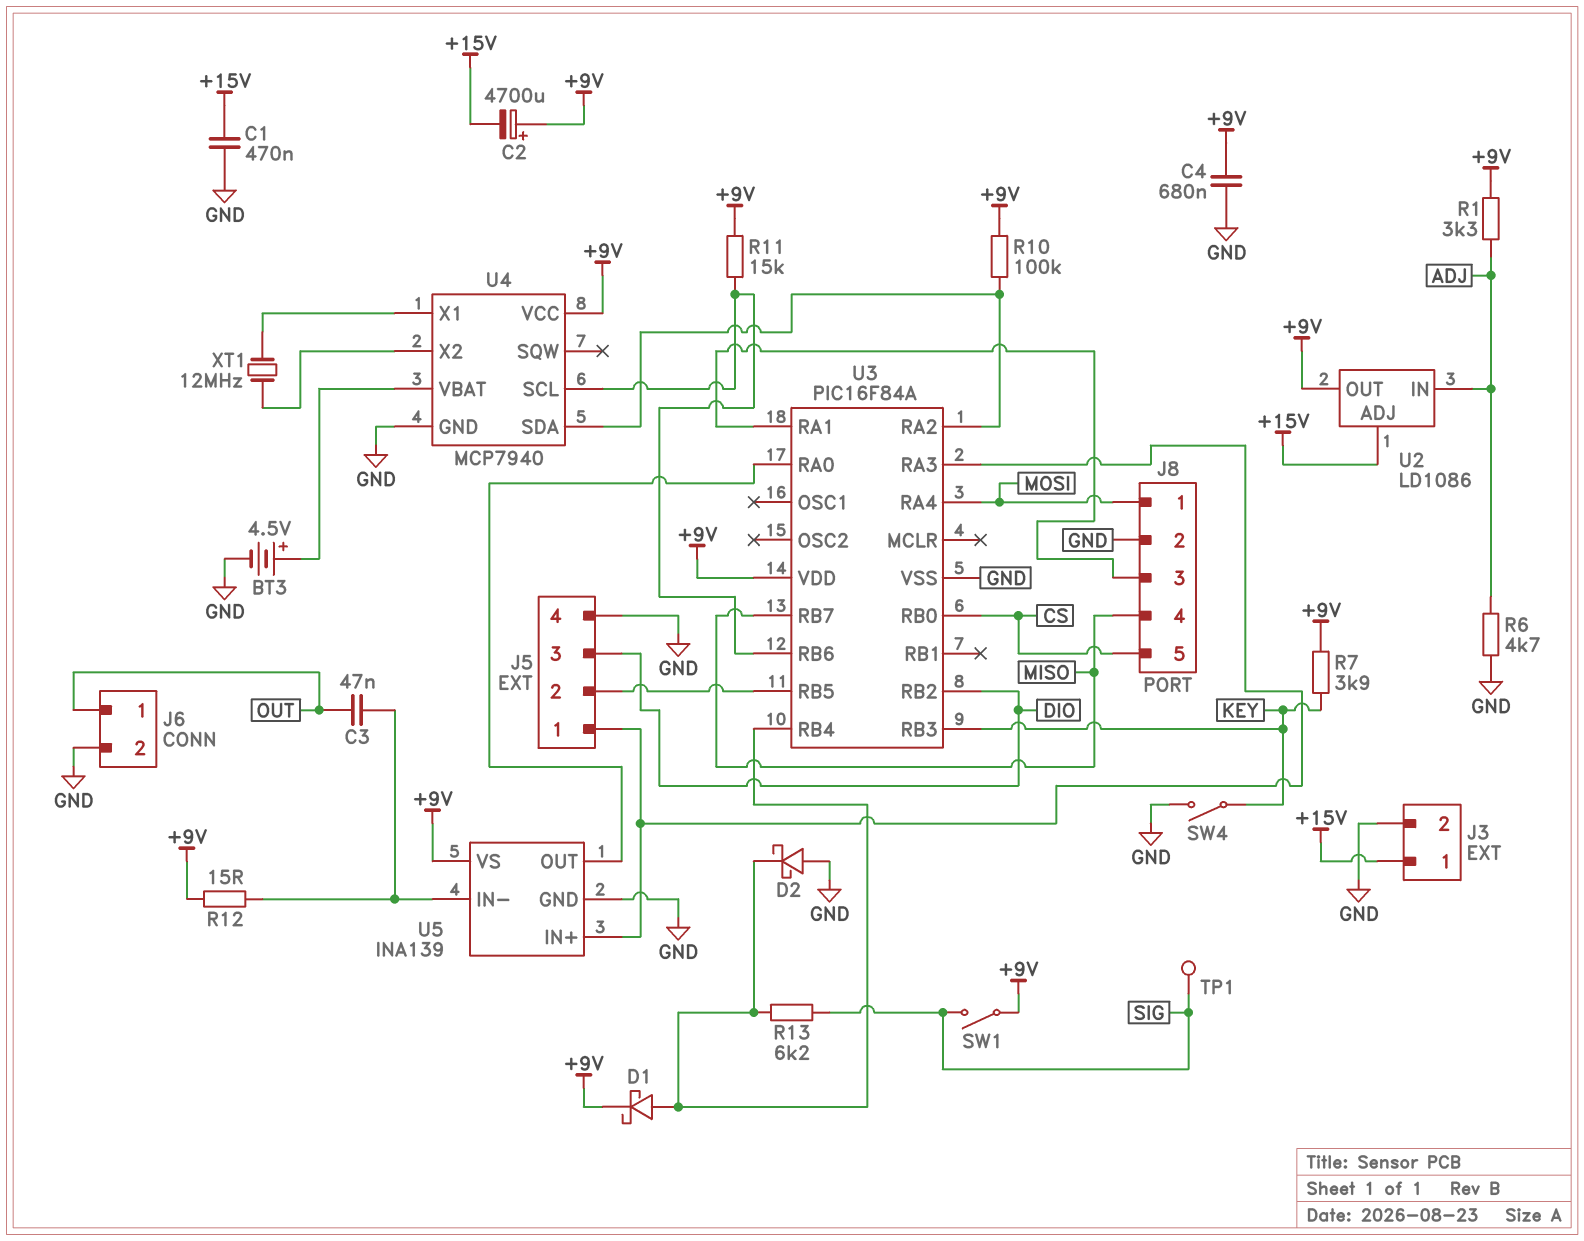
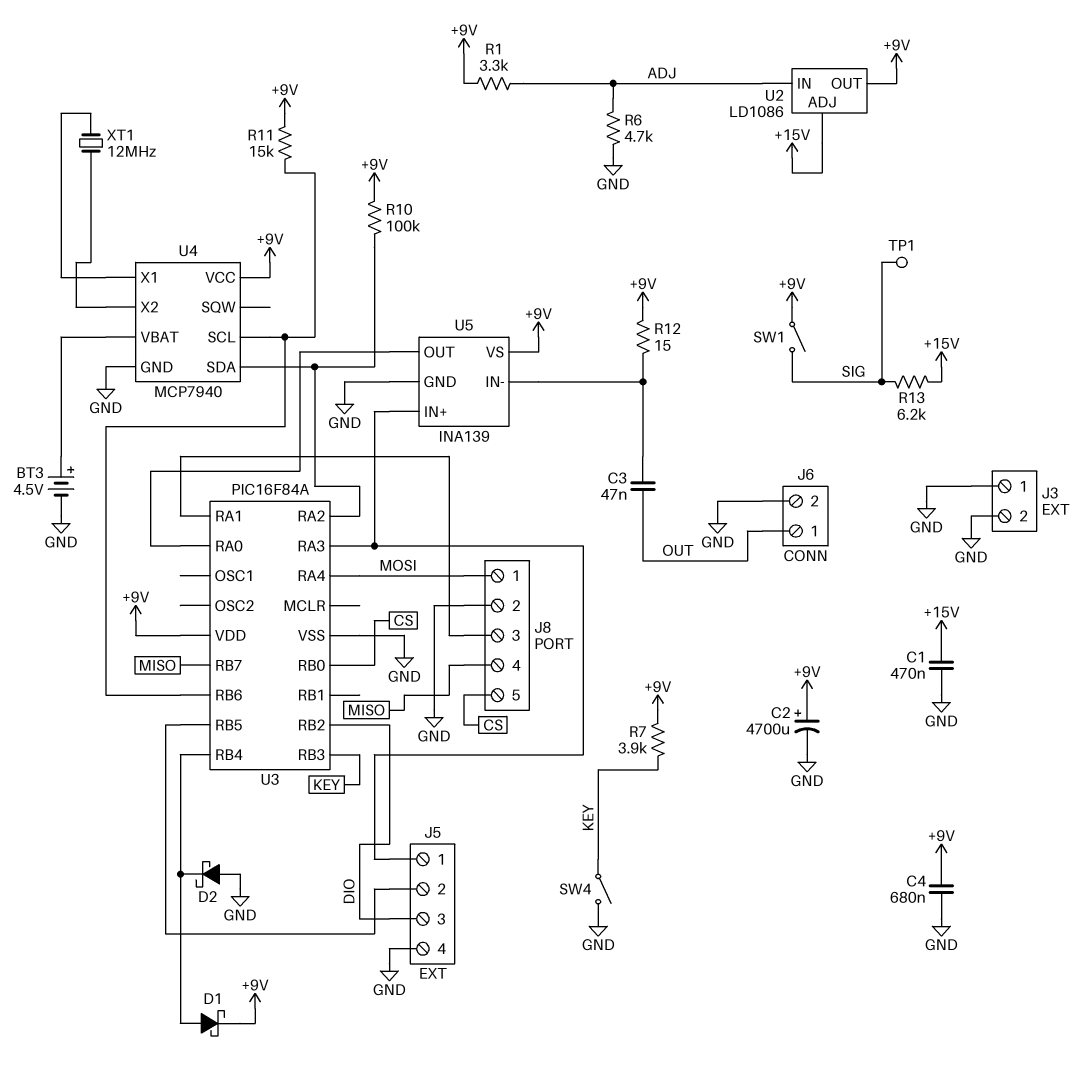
C2: 4700uF (plus +9V, minus +15V) -> 4700uF (plus +9V, minus GND)
J3 pin 1: +15V -> GND
R13: 6.2k (SIG, U3/RB4) -> 6.2k (+15V, SIG)

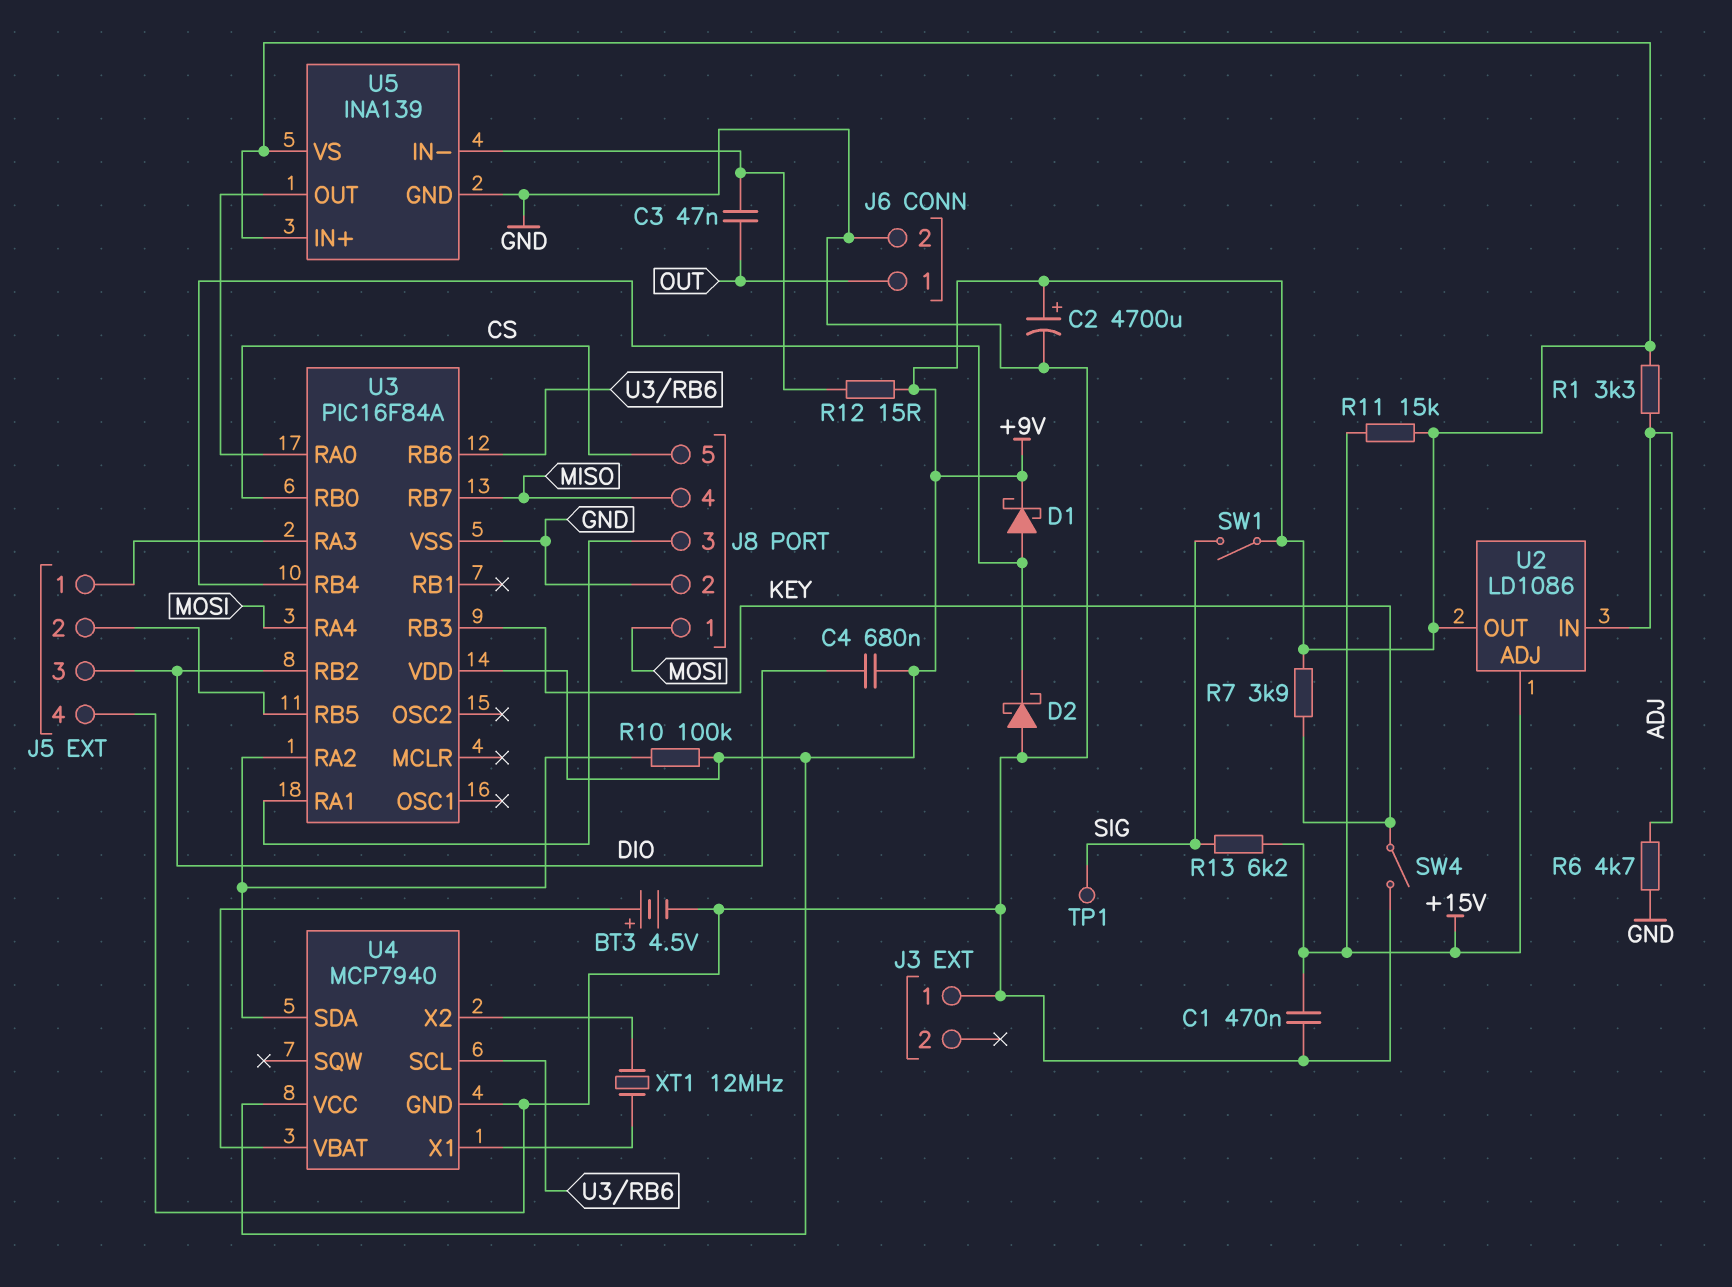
C4: 680nF (+9V, GND) -> 680nF (+9V, DIO)
J3 pin 2: GND -> none
R11: 15k (+9V, U3/RB6) -> 15k (+9V, +15V)
U5 pin IN+: J5/1 -> +9V

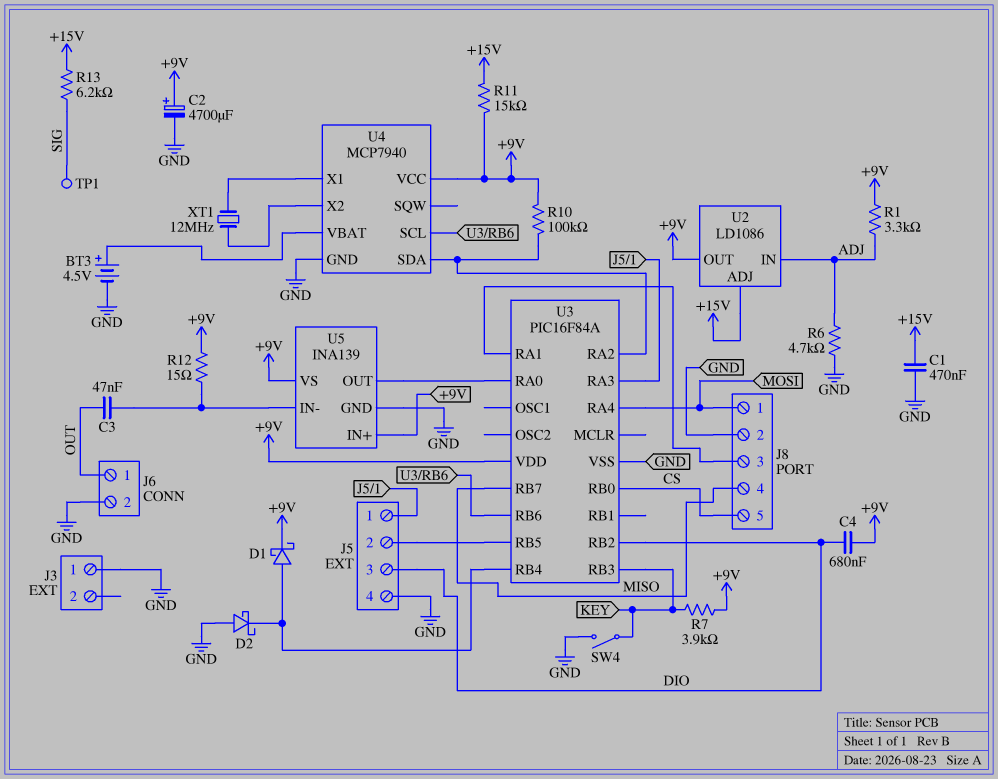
SW1: switch (+9V, SIG) -> none

